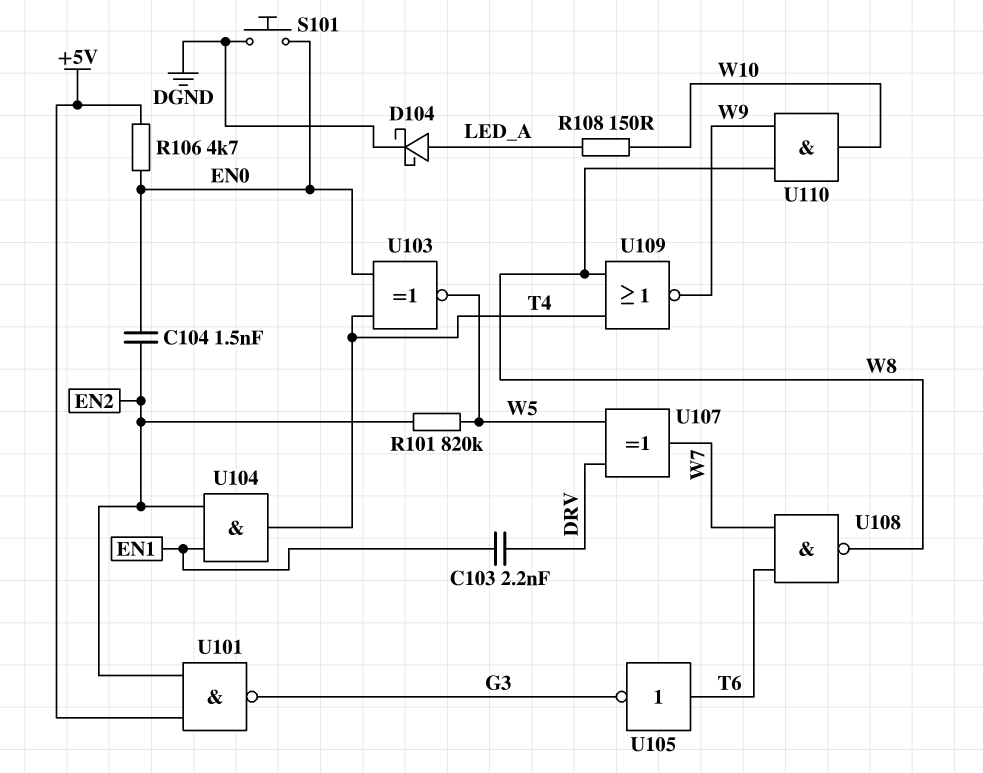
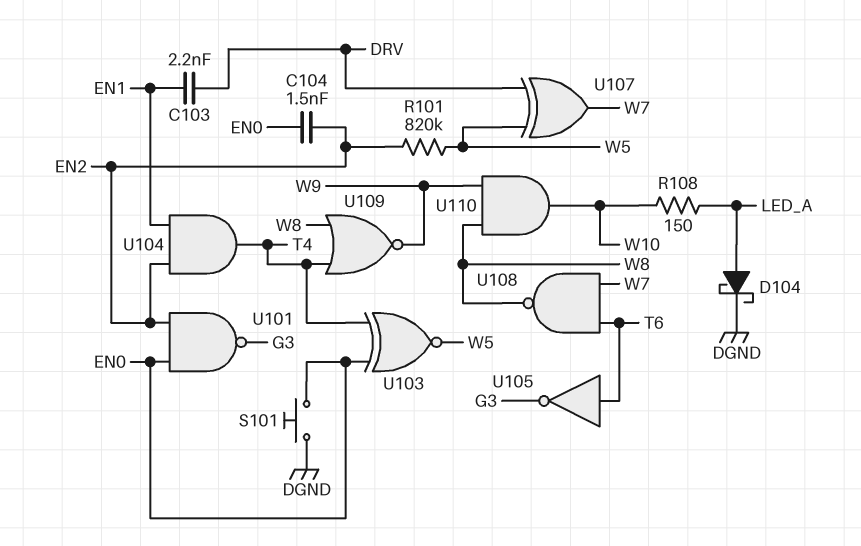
R106: 4.7k (+5V, EN0) -> none
U101: NAND (in +5V, in EN2, out G3) -> NAND (in EN0, in EN2, out G3)

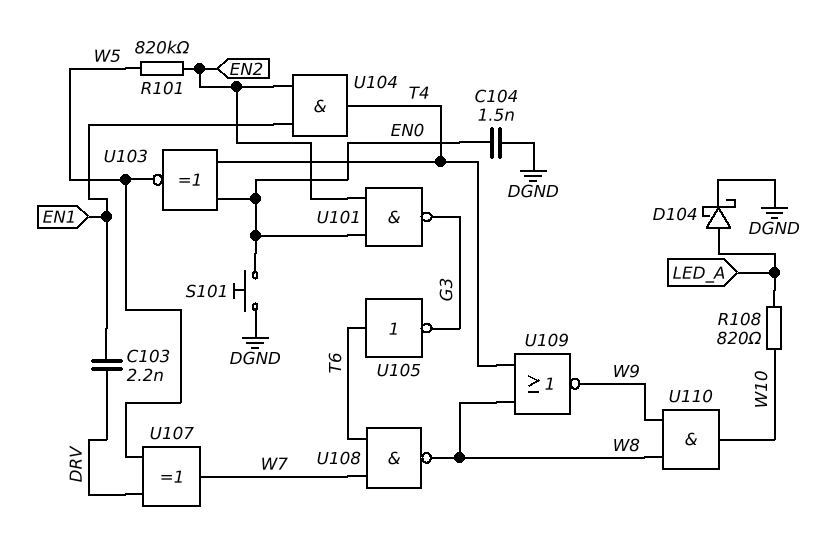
C104: 1.5nF (EN0, EN2) -> 1.5nF (DGND, EN0)
R108: 150 (LED_A, W10) -> 820 (LED_A, W10)

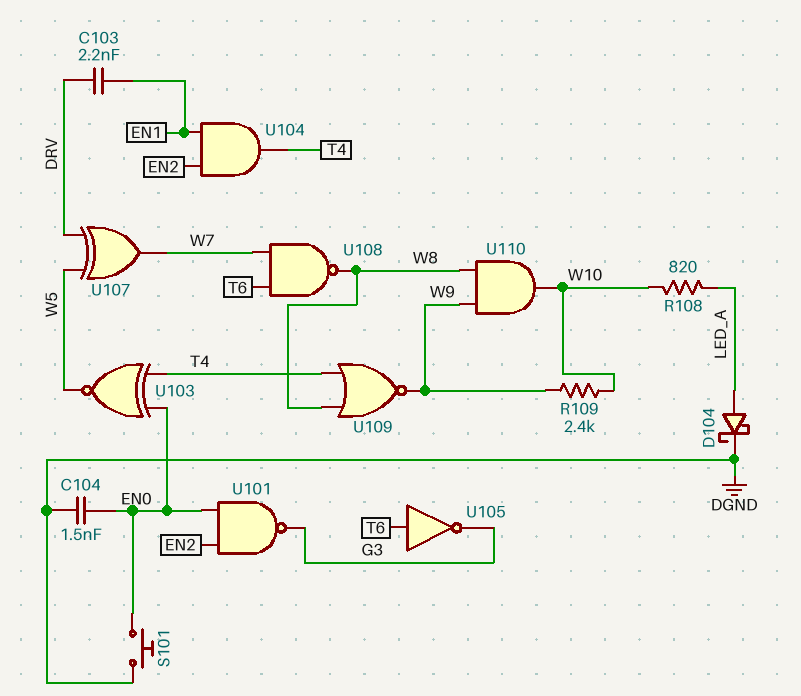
R101: 820k (EN2, W5) -> none
R109: none -> 2.4k (W9, W10)

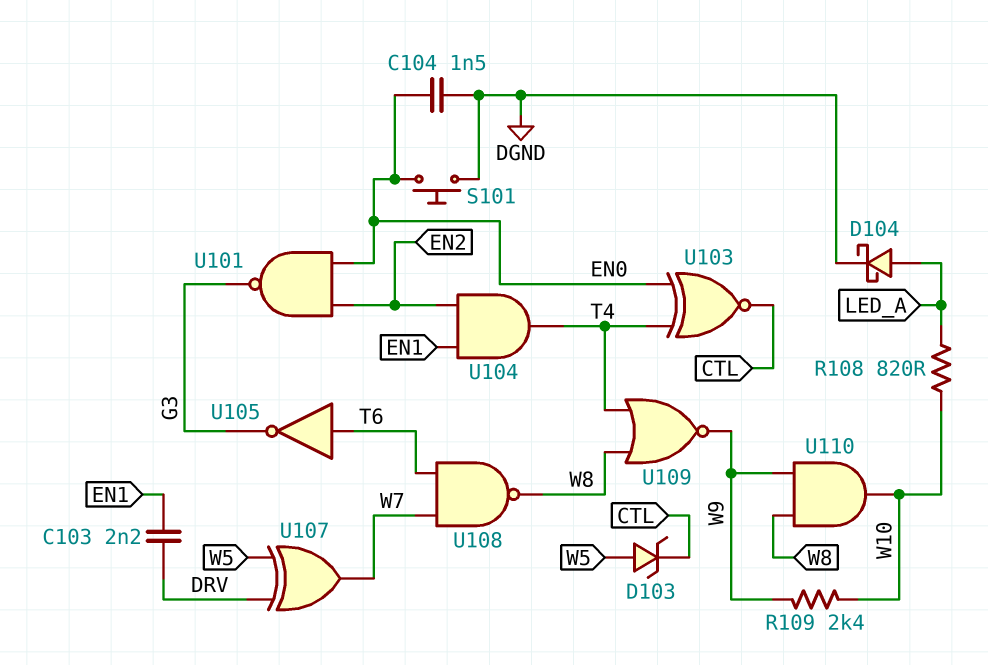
D103: none -> zener (A W5, K CTL)
U103: XNOR (in EN0, in T4, out W5) -> XNOR (in EN0, in T4, out CTL)

